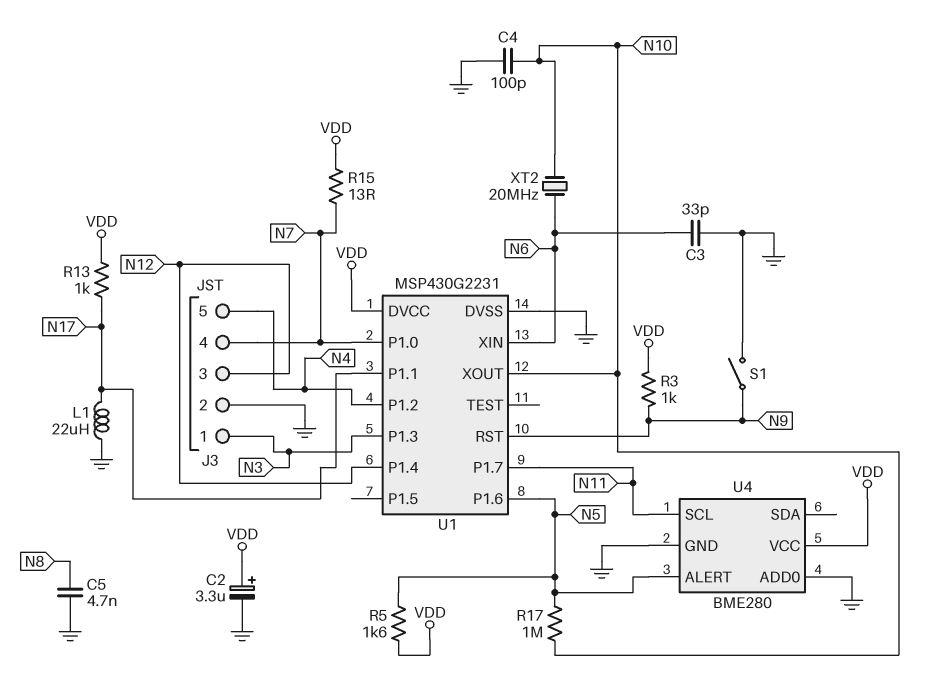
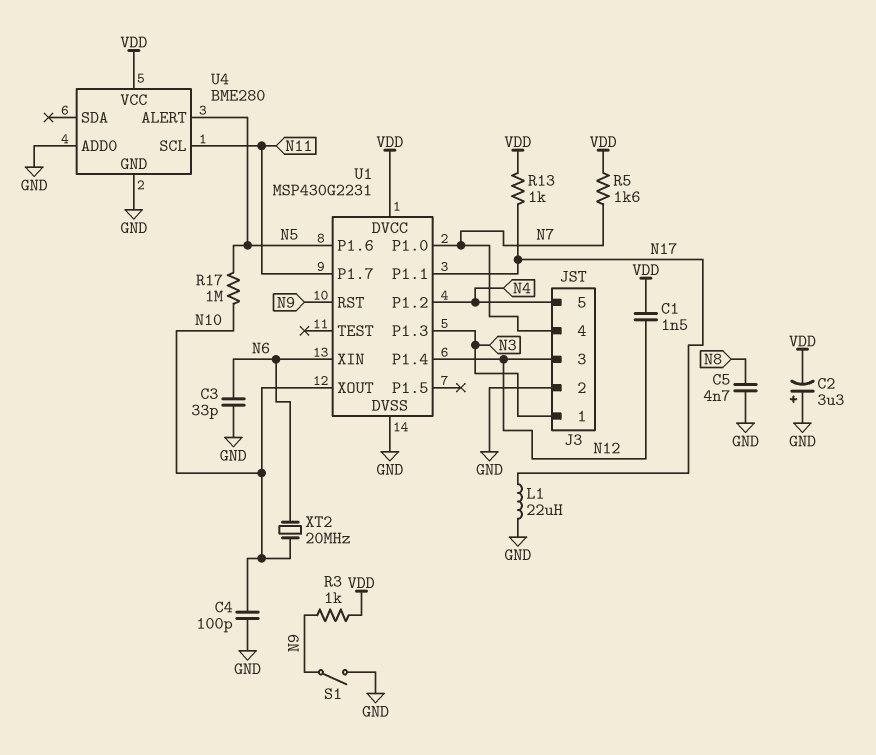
C1: none -> 1.5nF (N12, VDD)
C2: 3.3uF (plus VDD, minus GND) -> 3.3uF (plus GND, minus VDD)
R5: 1.6k (N5, VDD) -> 1.6k (N7, VDD)
R15: 13 (N7, VDD) -> none

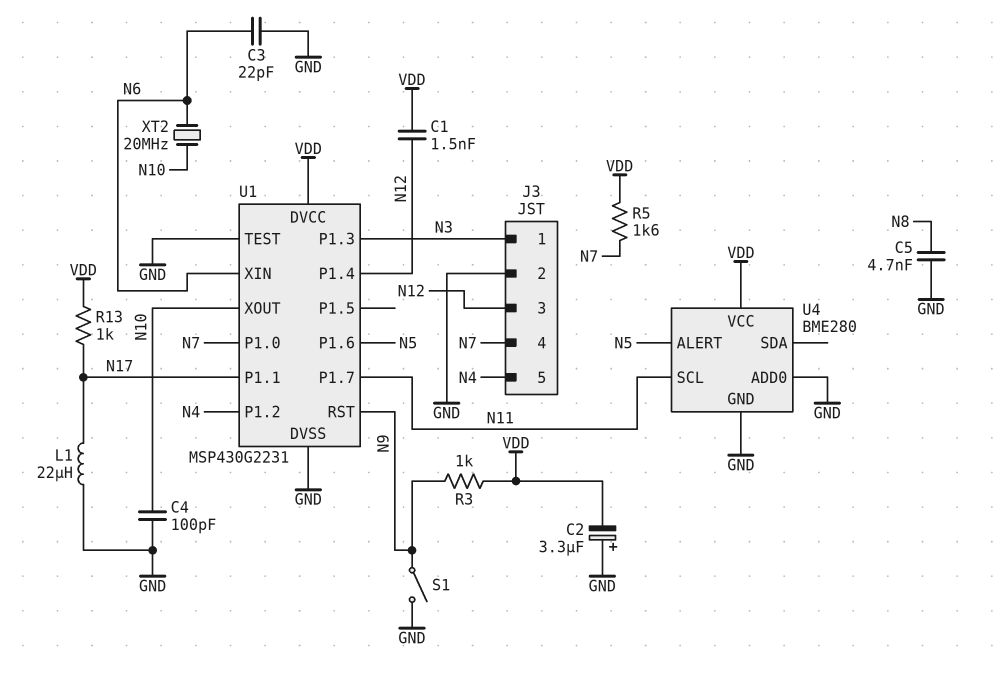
C3: 33pF (GND, N6) -> 22pF (GND, N6)
R17: 1M (N5, N10) -> none
U1 pin TEST: none -> GND

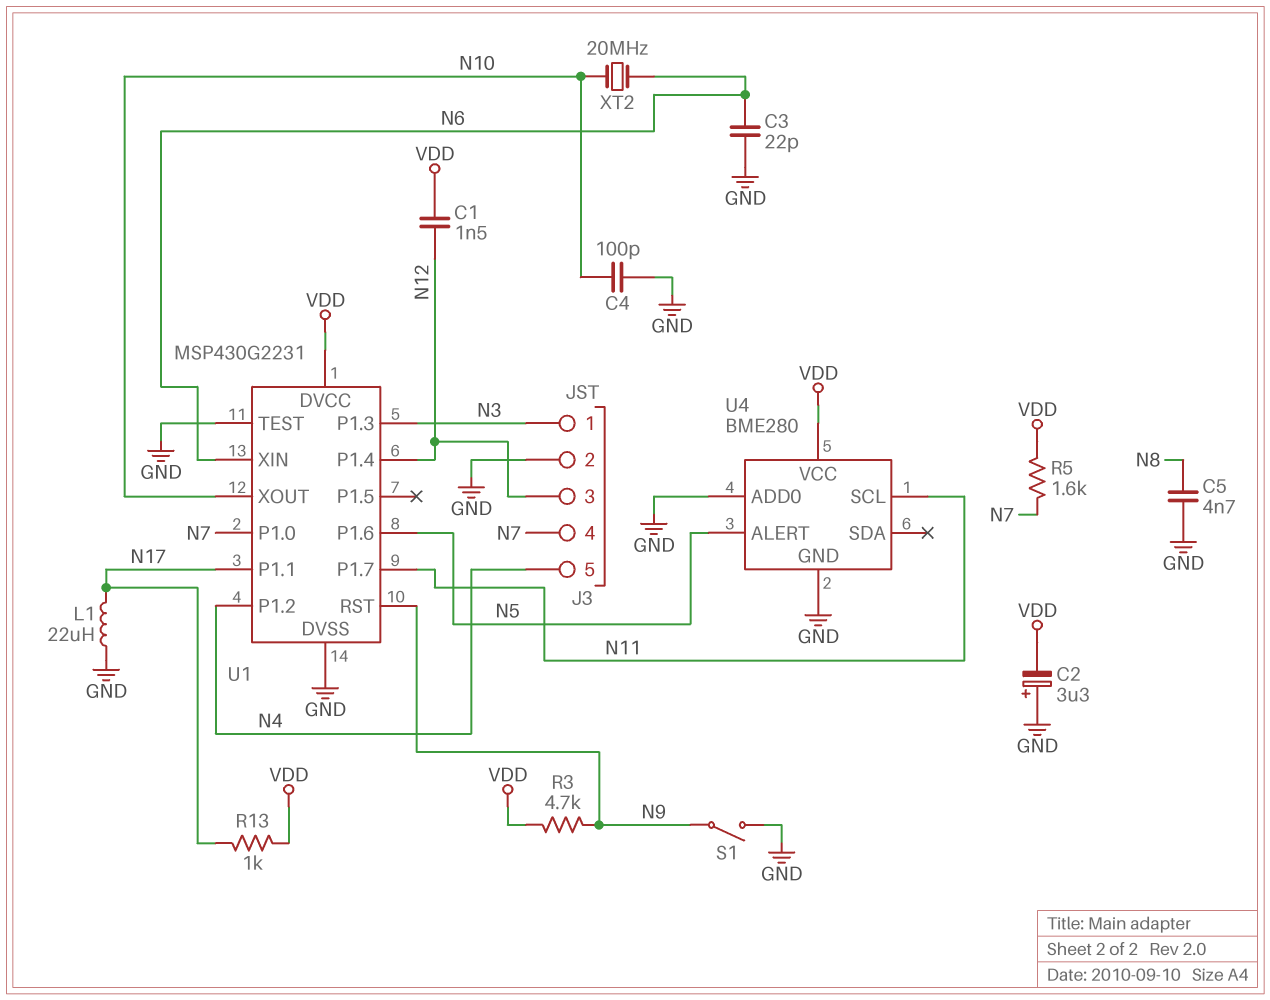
R3: 1k (N9, VDD) -> 4.7k (N9, VDD)

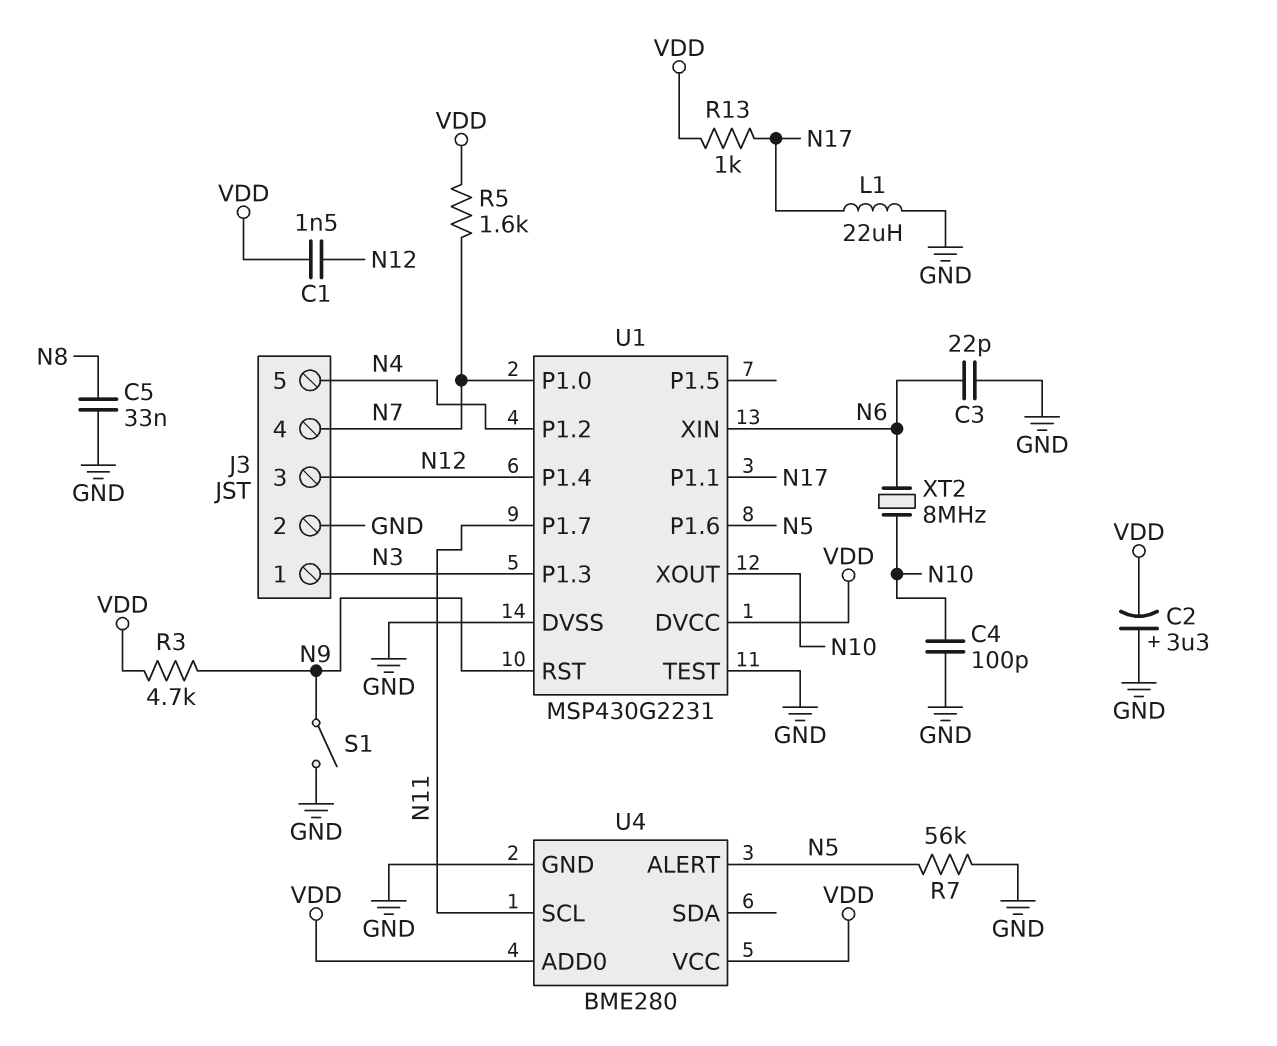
C5: 4.7nF (GND, N8) -> 33nF (GND, N8)
R7: none -> 56k (GND, N5)
U4 pin ADD0: GND -> VDD
XT2: 20MHz (N6, N10) -> 8MHz (N6, N10)

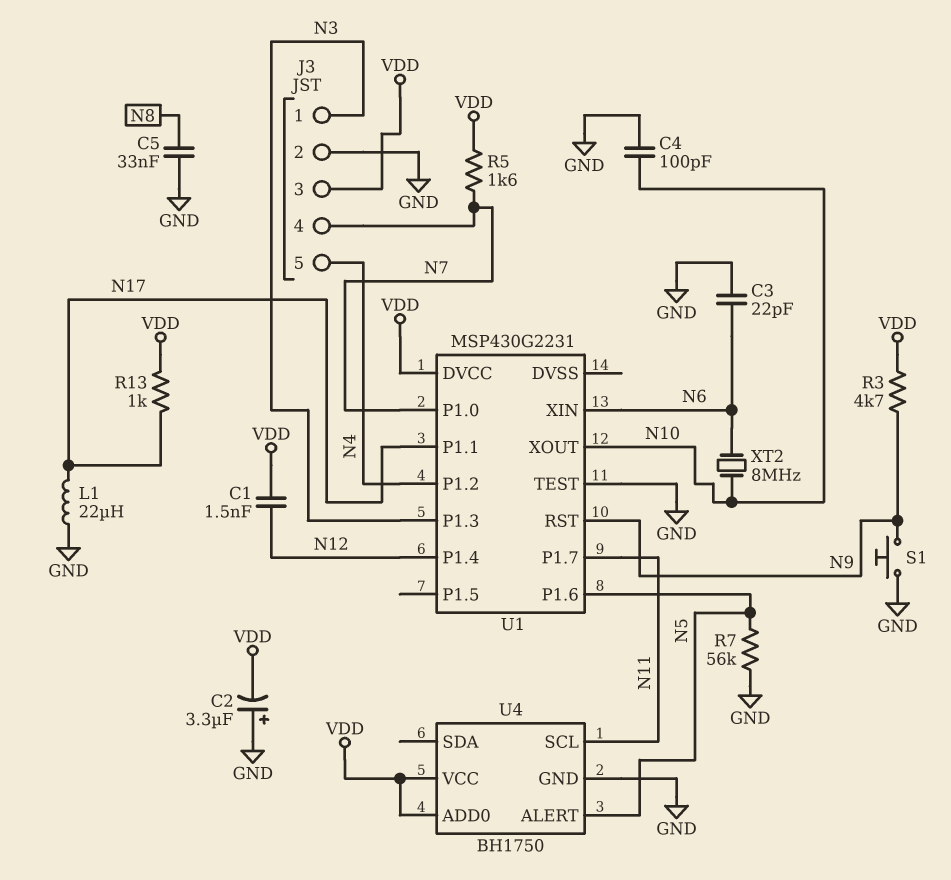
J3 pin 3: N12 -> VDD
S1: switch (GND, N9) -> button (GND, N9)
U1 pin DVSS: GND -> none
U4: BME280 -> BH1750

